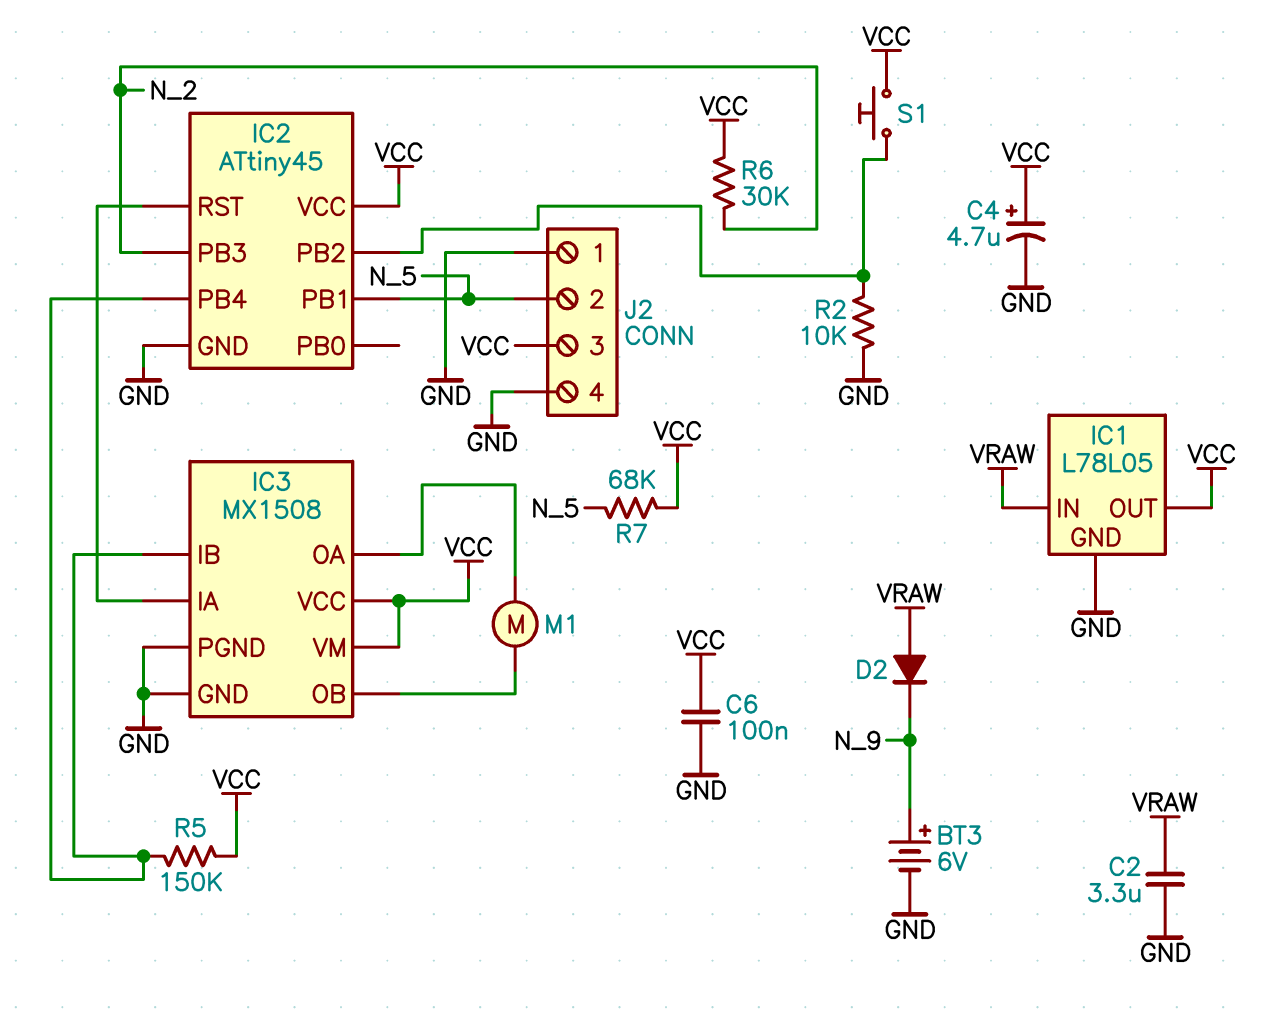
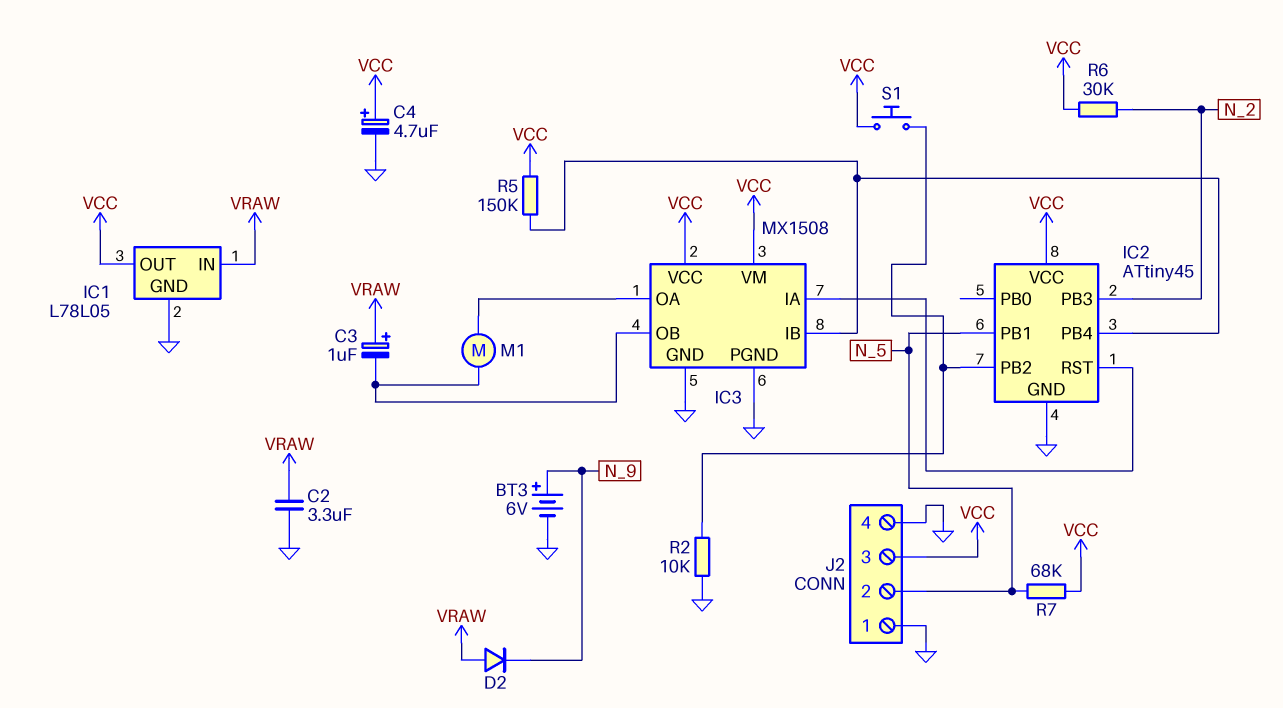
C3: none -> 1uF (plus VRAW, minus IC3/OB)
C6: 100nF (GND, VCC) -> none

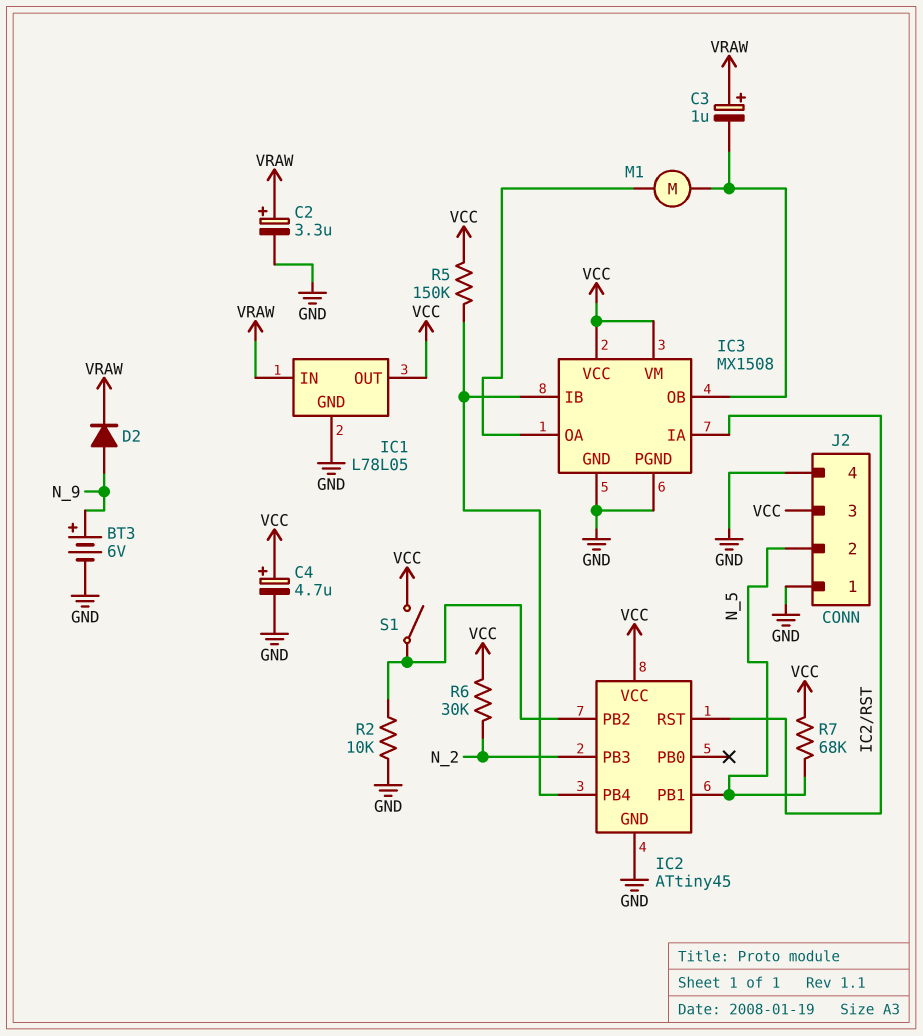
C2: 3.3uF (GND, VRAW) -> 3.3uF (plus VRAW, minus GND)
D2: diode (A VRAW, K N_9) -> diode (A N_9, K VRAW)
S1: button (IC2/PB2, VCC) -> switch (IC2/PB2, VCC)

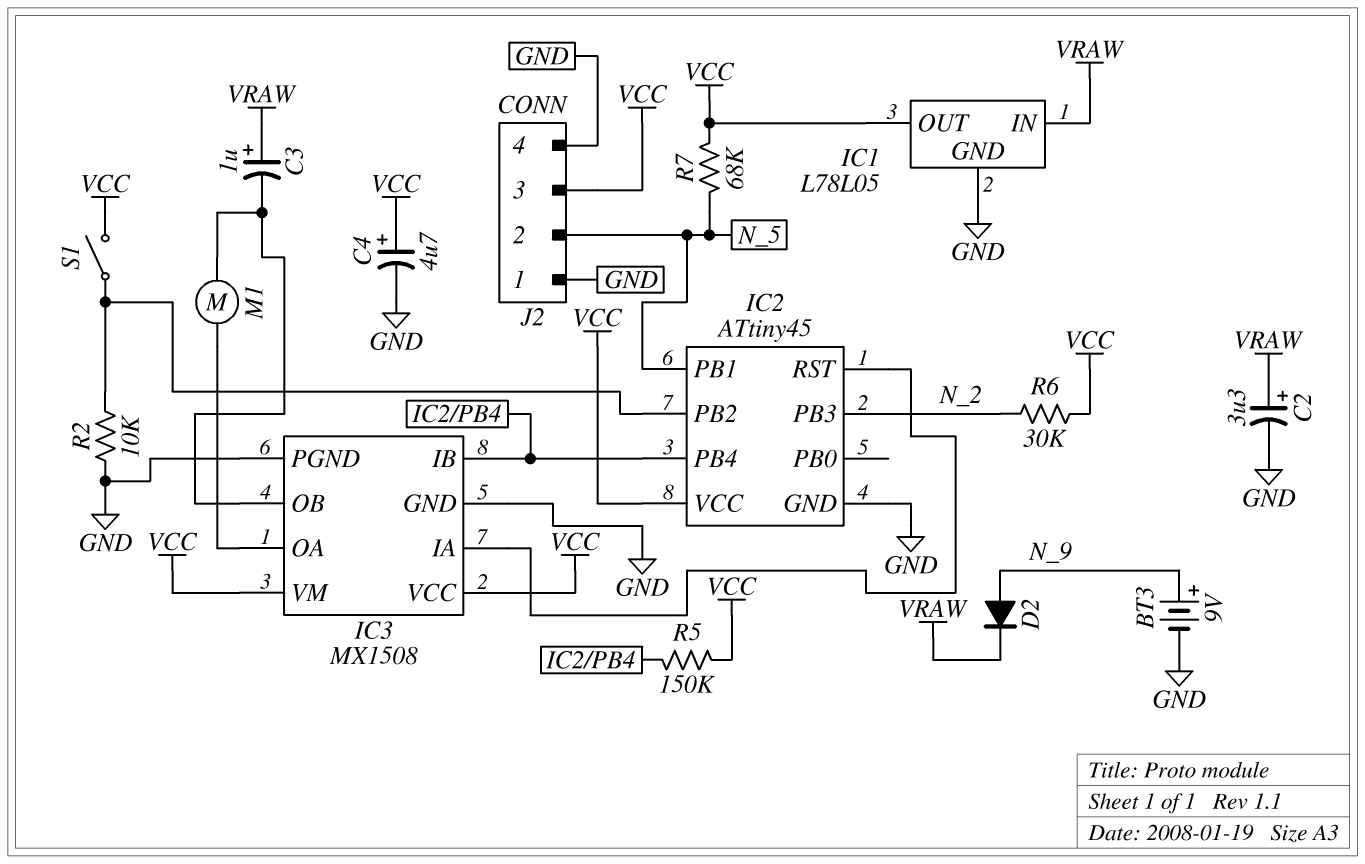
BT3: 6V (plus N_9, minus GND) -> 9V (plus N_9, minus GND)

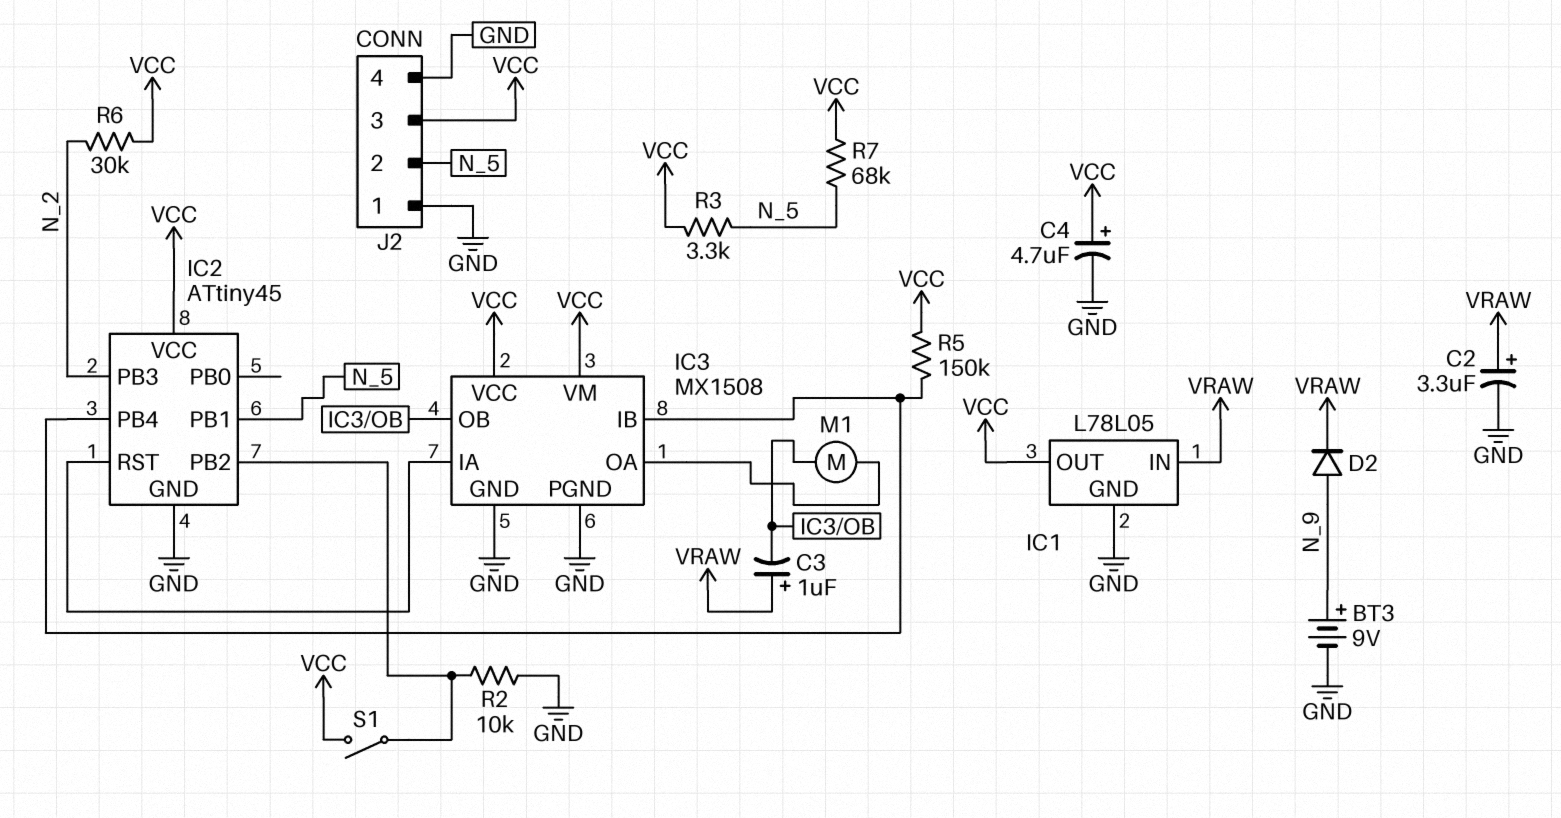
R3: none -> 3.3k (N_5, VCC)

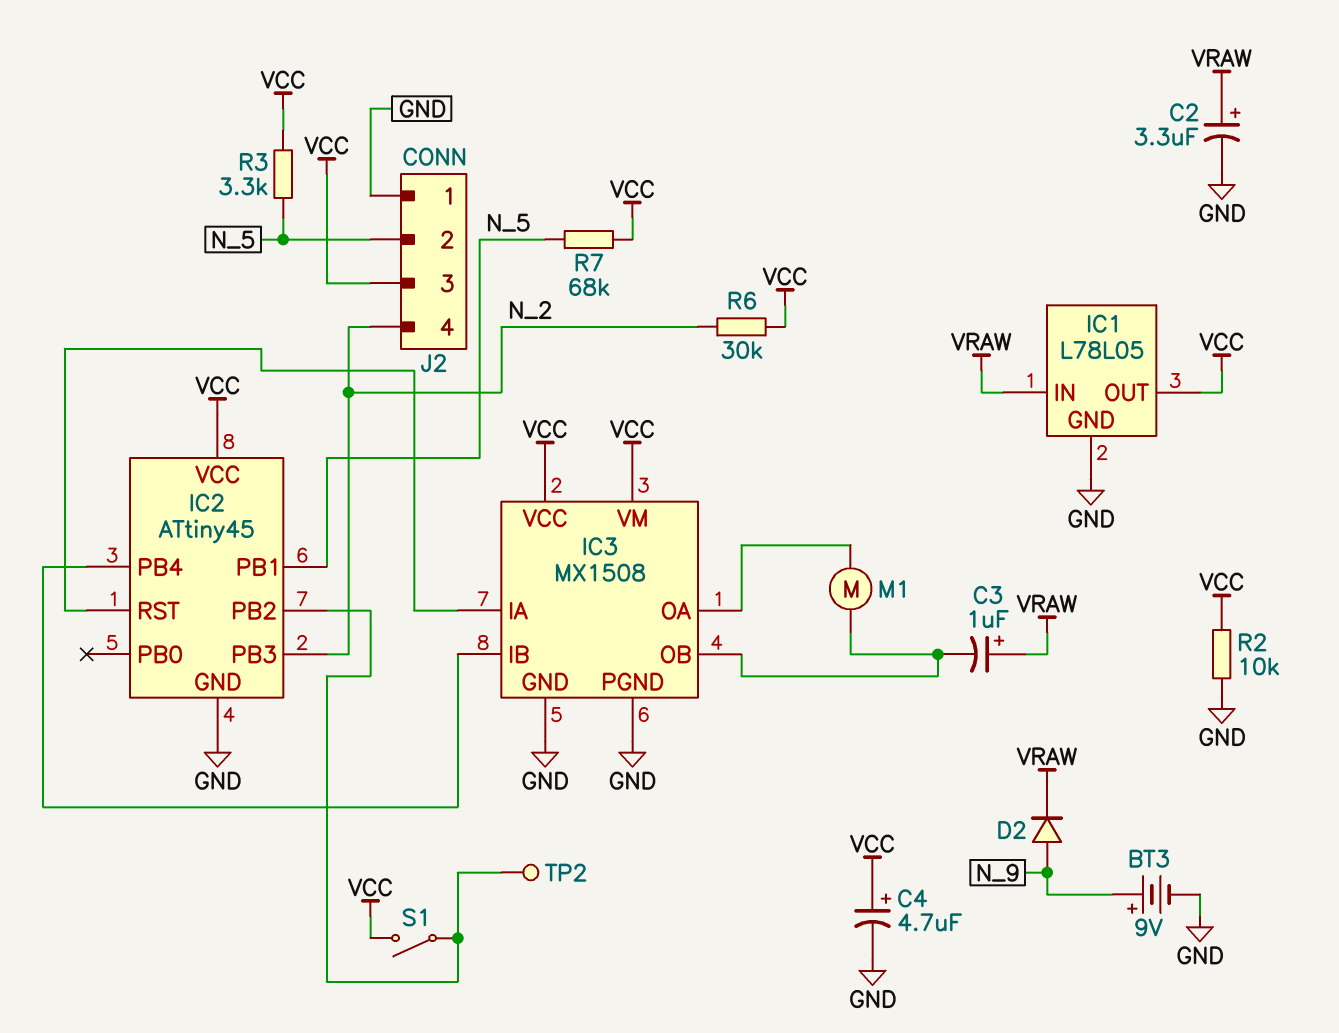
J2 pin 4: GND -> N_2
R2: 10k (GND, IC2/PB2) -> 10k (GND, VCC)
R5: 150k (IC2/PB4, VCC) -> none
TP2: none -> test point (IC2/PB2)

